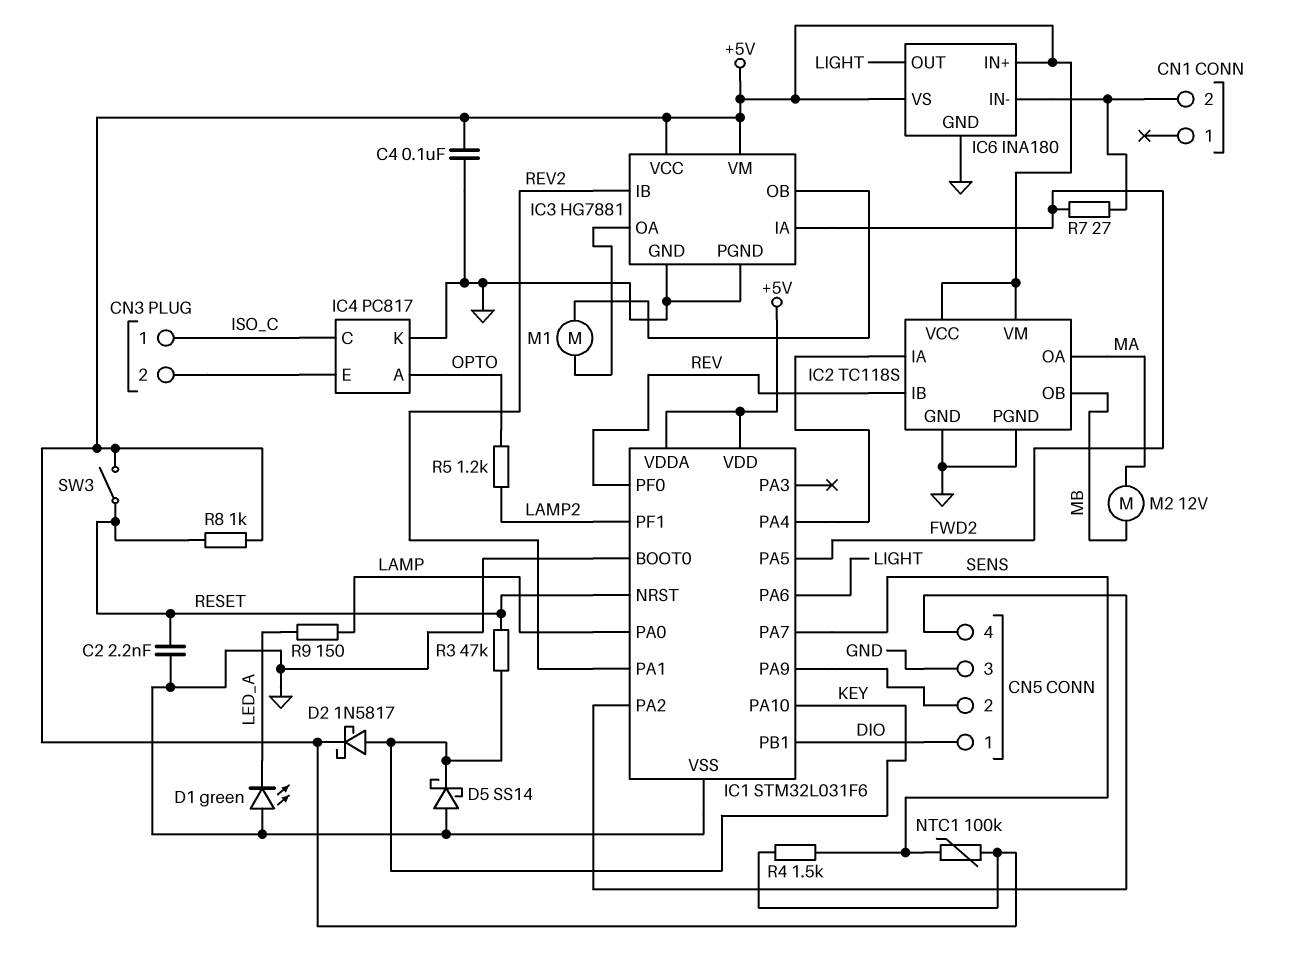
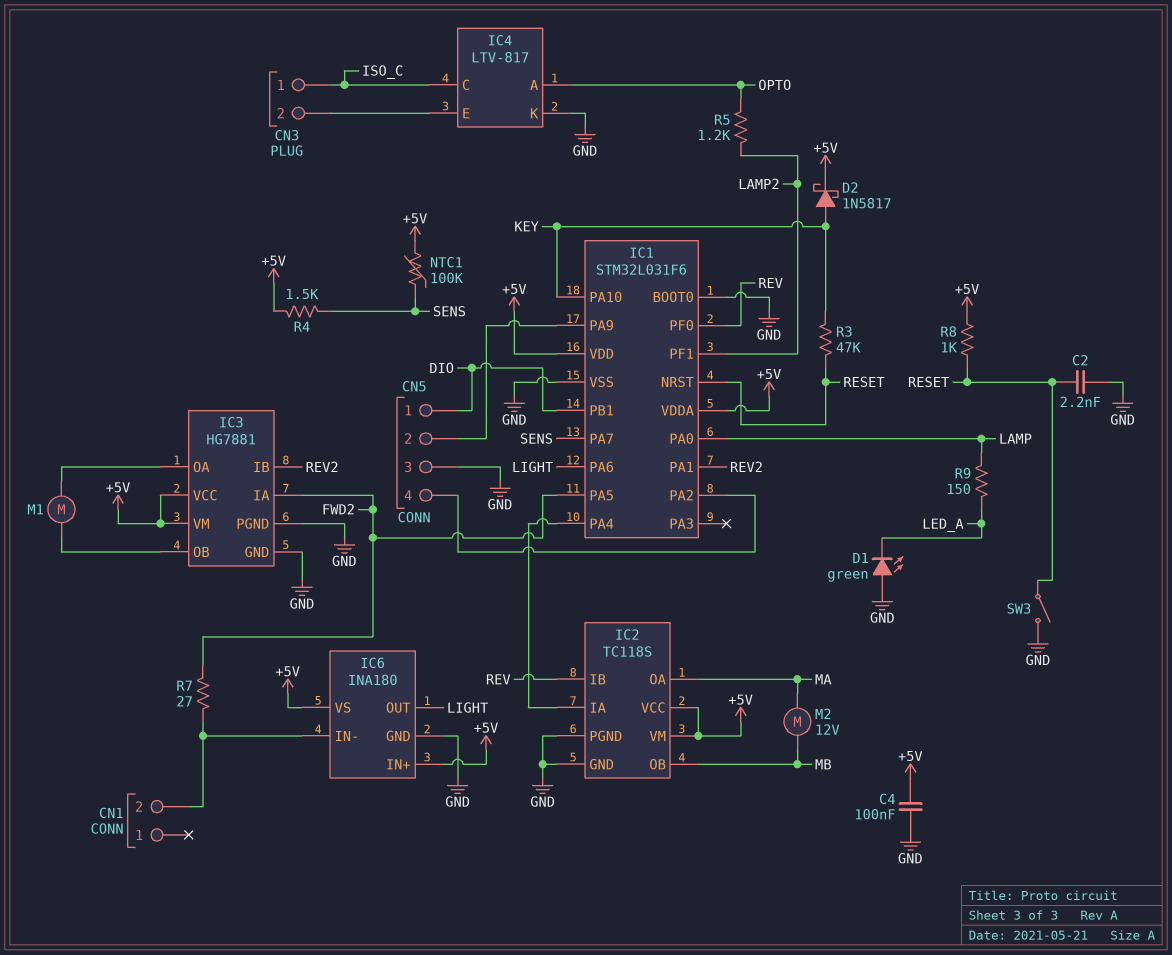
D5: schottky SS14 (A GND, K KEY) -> none
IC4: PC817 -> LTV-817
SW3: switch (+5V, RESET) -> switch (GND, RESET)

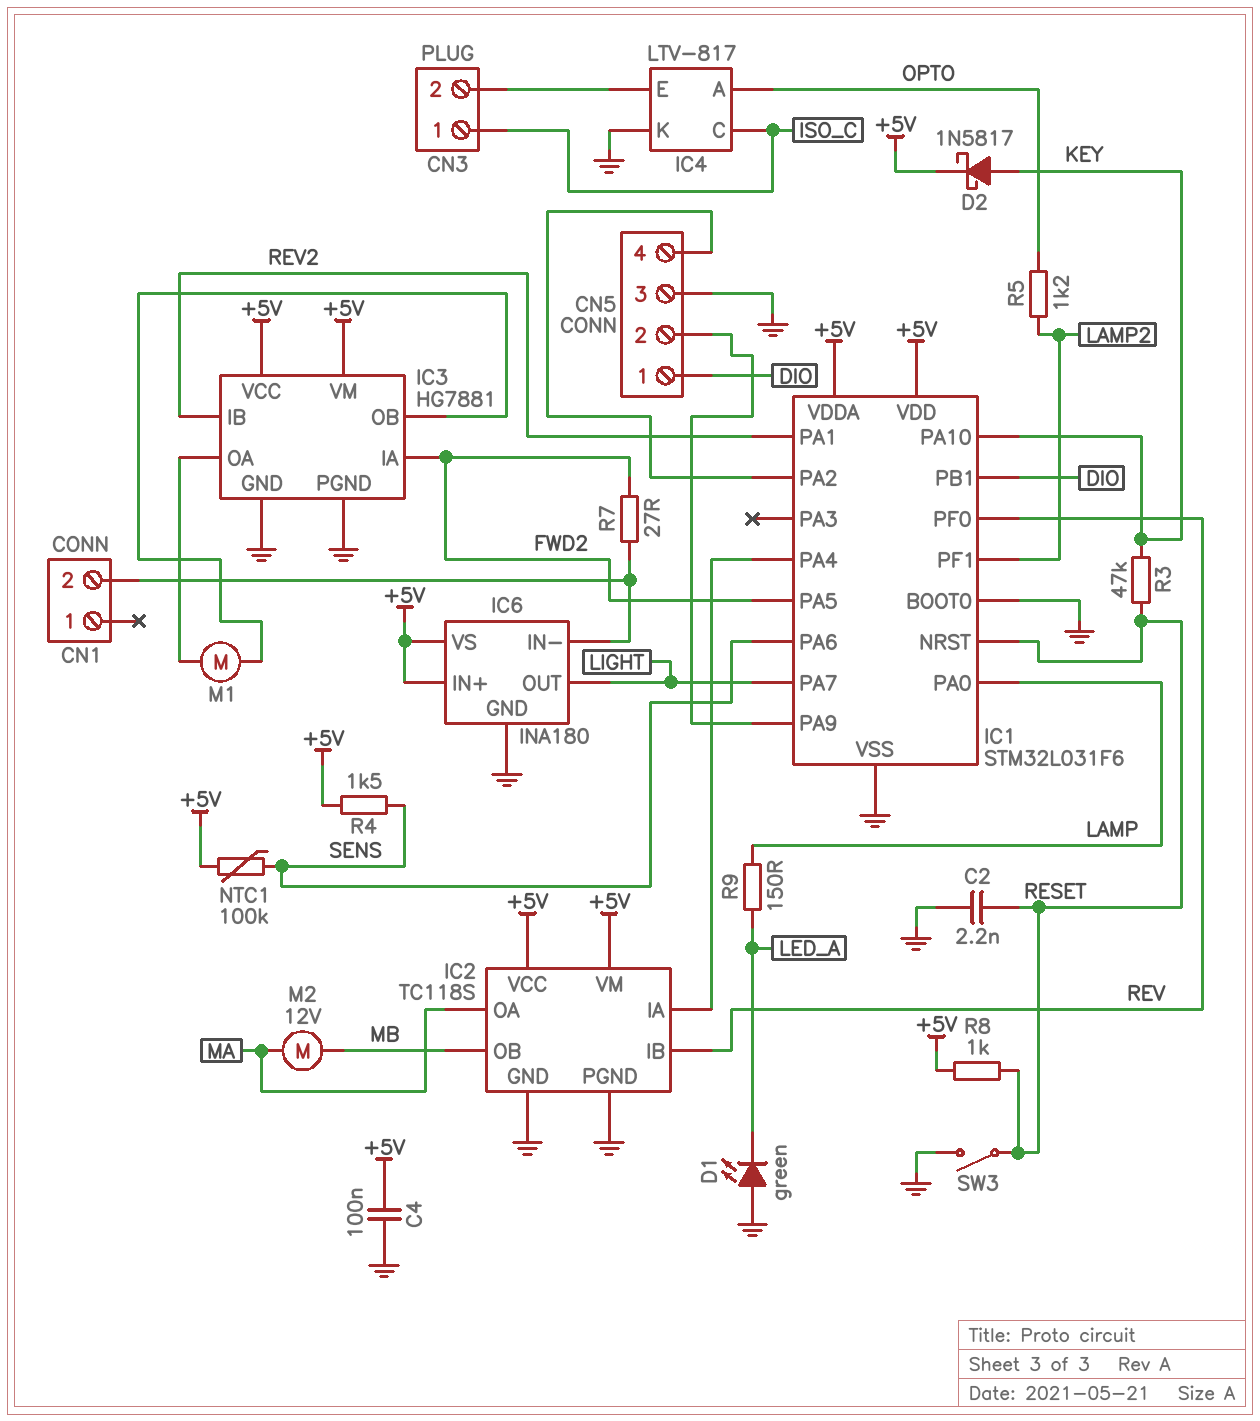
IC1 pin PA6: LIGHT -> SENS
IC1 pin PA7: SENS -> LIGHT

